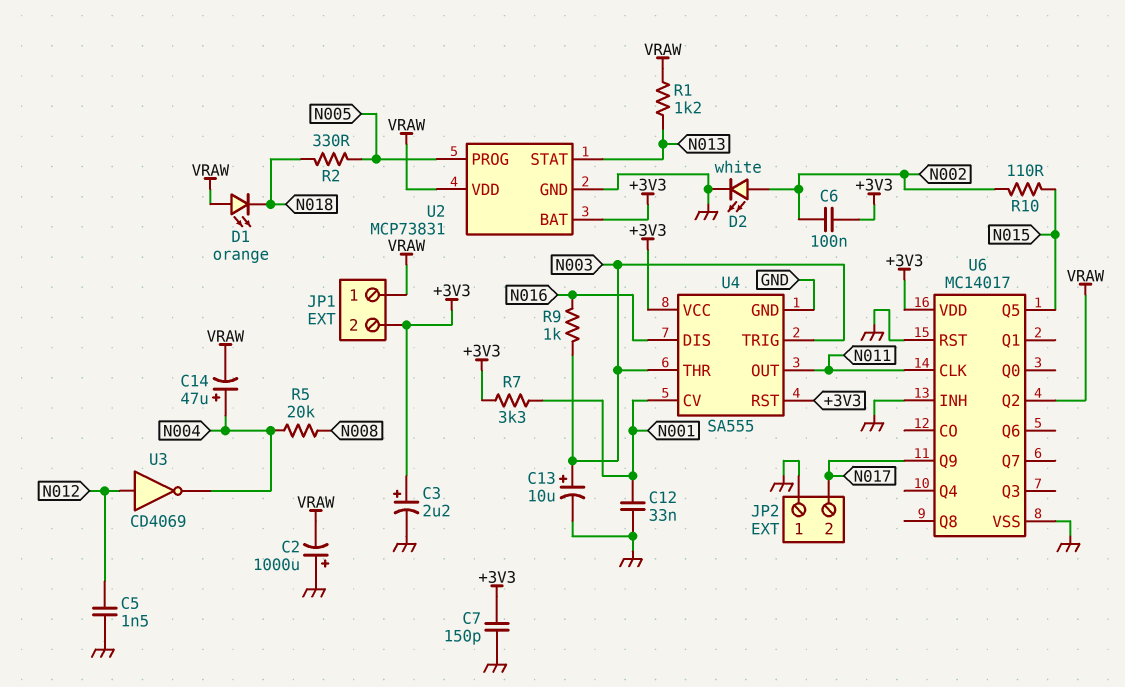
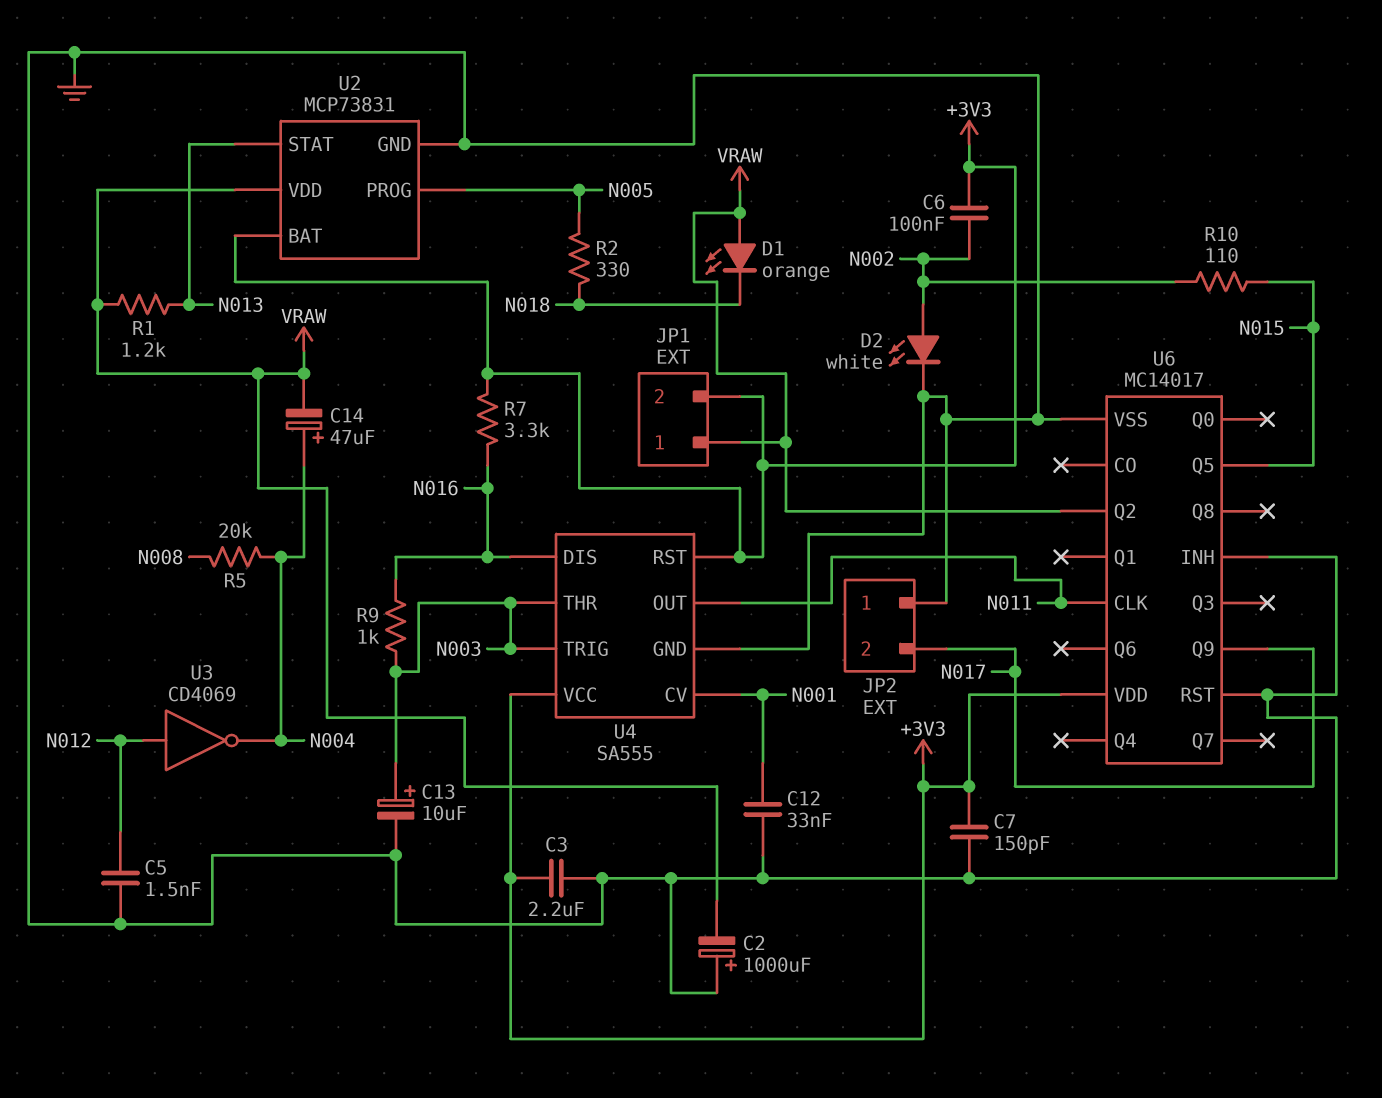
C3: 2.2uF (plus +3V3, minus GND) -> 2.2uF (+3V3, GND)
R7: 3.3k (+3V3, N001) -> 3.3k (+3V3, N016)

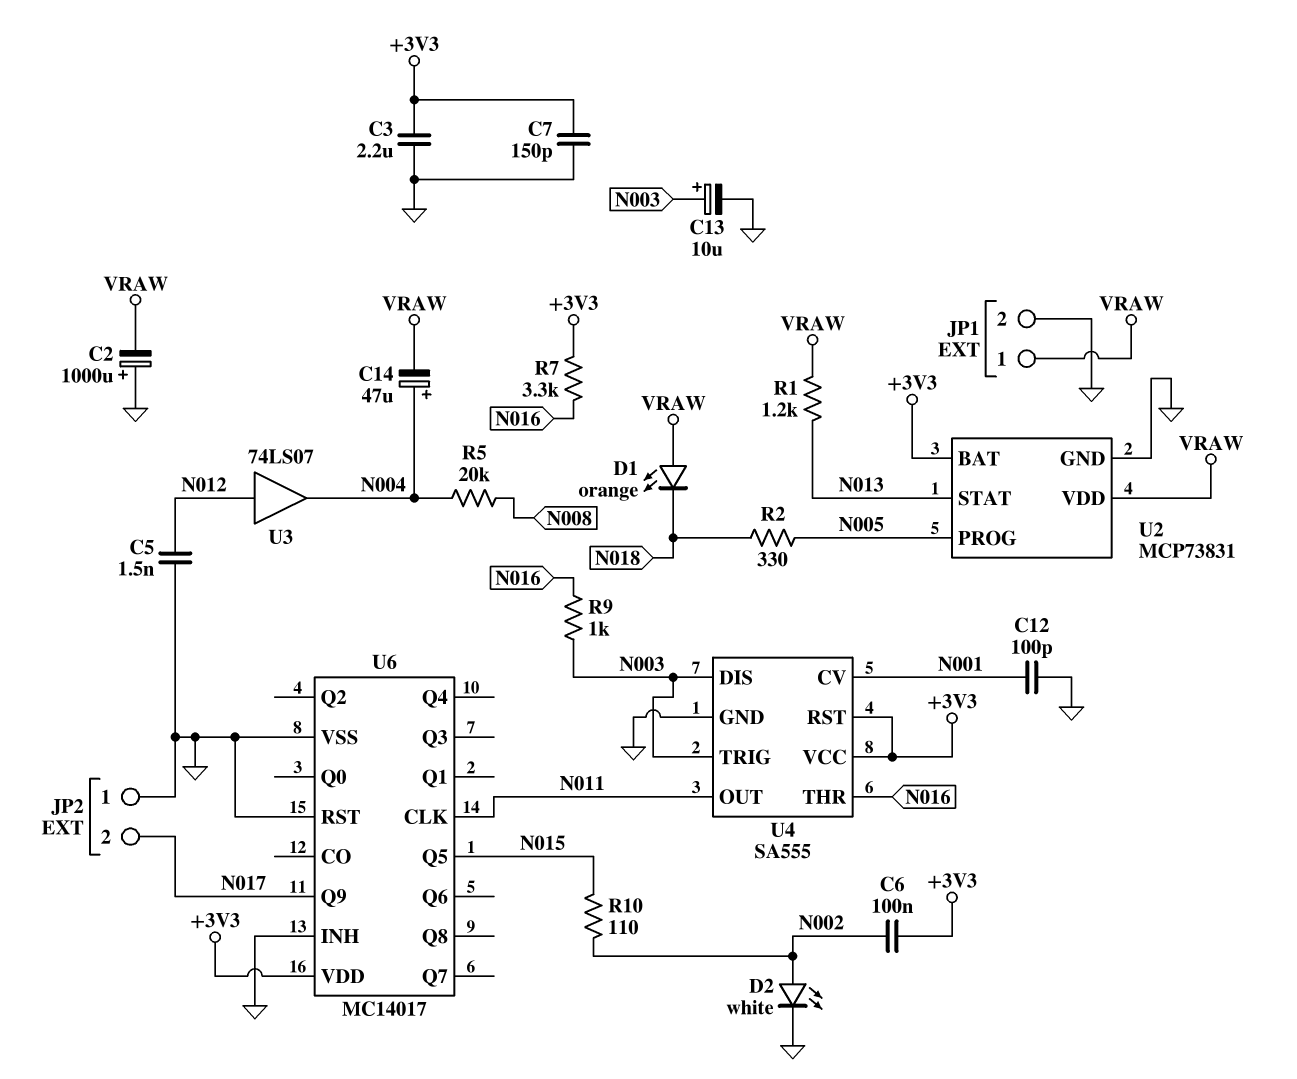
C12: 33nF (GND, N001) -> 100pF (GND, N001)
JP1 pin 2: +3V3 -> GND
U3: NOT CD4069 (in N012, out N004) -> buffer 74LS07 (in N012, out N004)
U4 pin DIS: N016 -> N003
U4 pin THR: N003 -> N016
U6 pin Q2: VRAW -> none

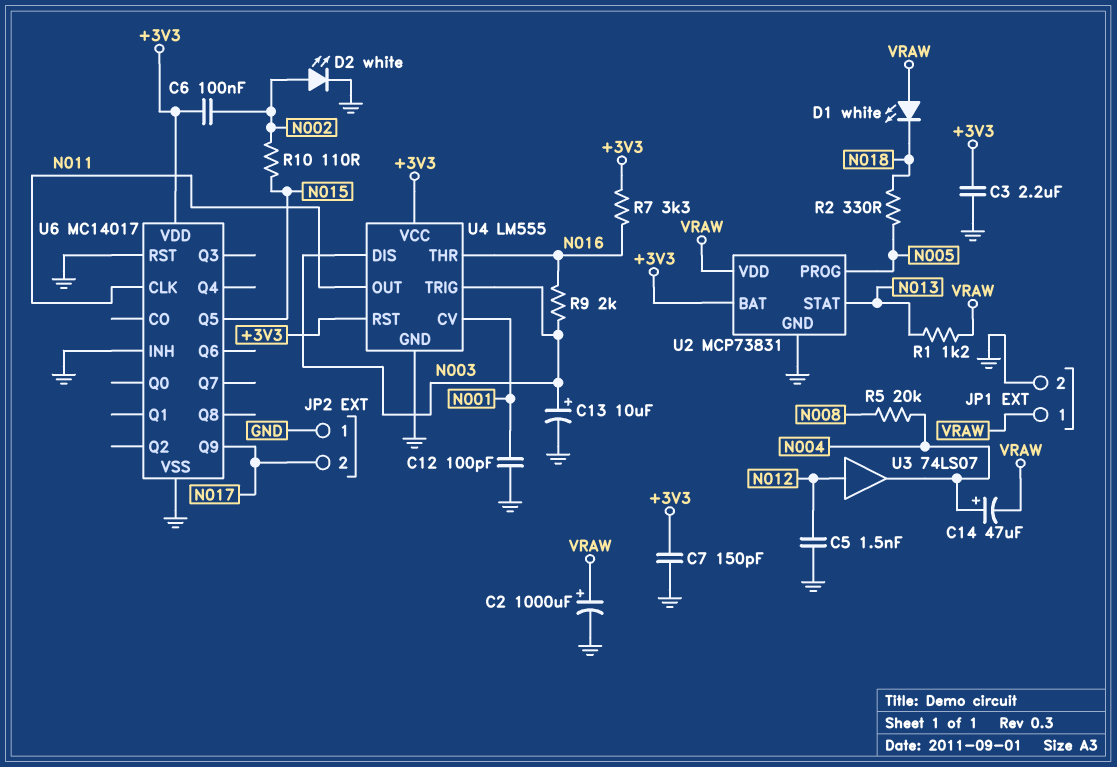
C2: 1000uF (plus GND, minus VRAW) -> 1000uF (plus VRAW, minus GND)
D1: LED orange (A VRAW, K N018) -> LED white (A VRAW, K N018)
R9: 1k (N003, N016) -> 2k (N003, N016)
U4: SA555 -> LM555

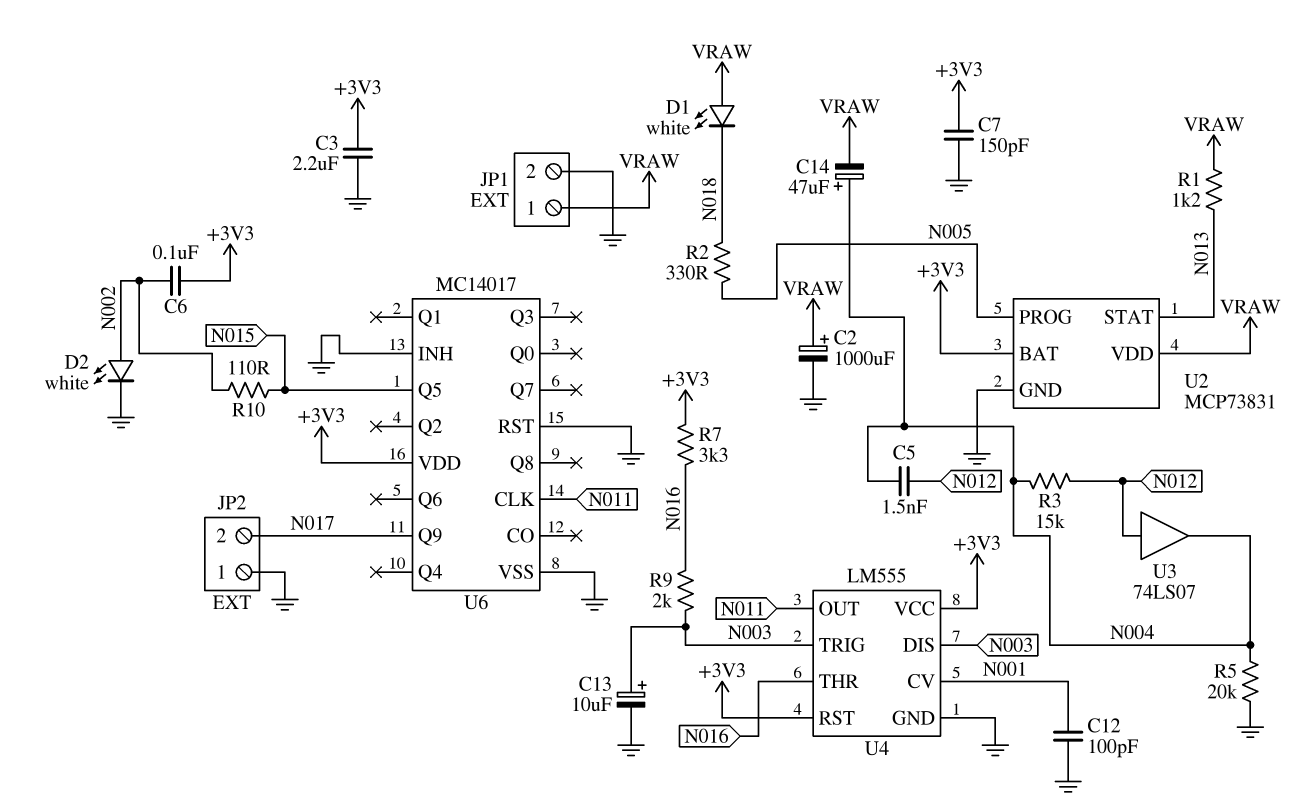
C5: 1.5nF (GND, N012) -> 1.5nF (N004, N012)
R3: none -> 15k (N004, N012)
R5: 20k (N004, N008) -> 20k (GND, N004)

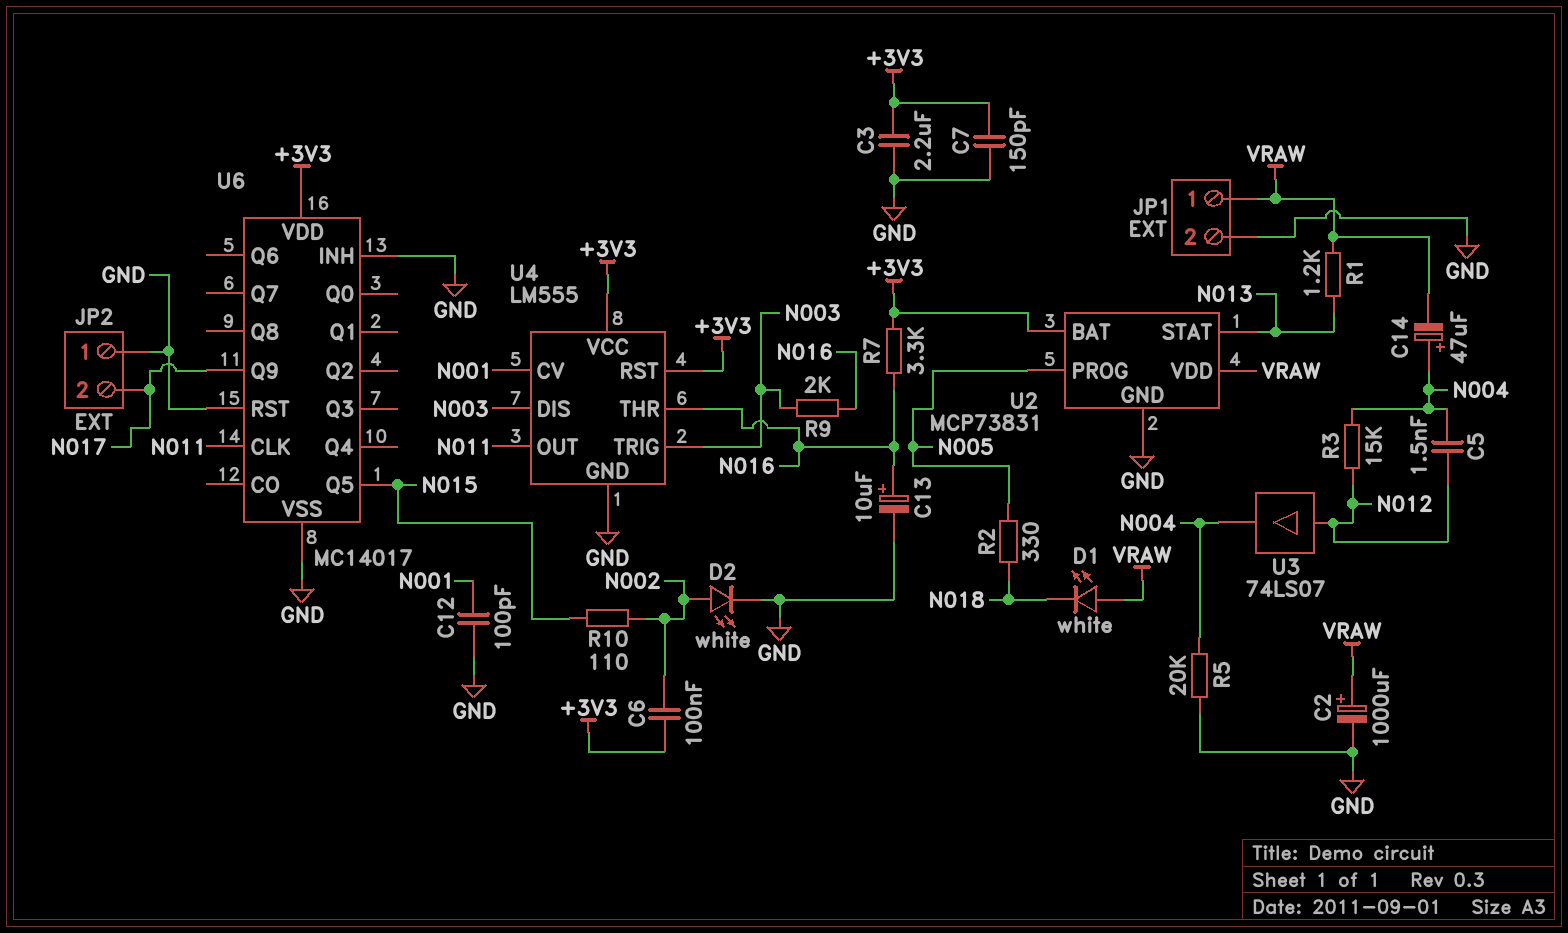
C13: 10uF (plus N003, minus GND) -> 10uF (plus N016, minus GND)

